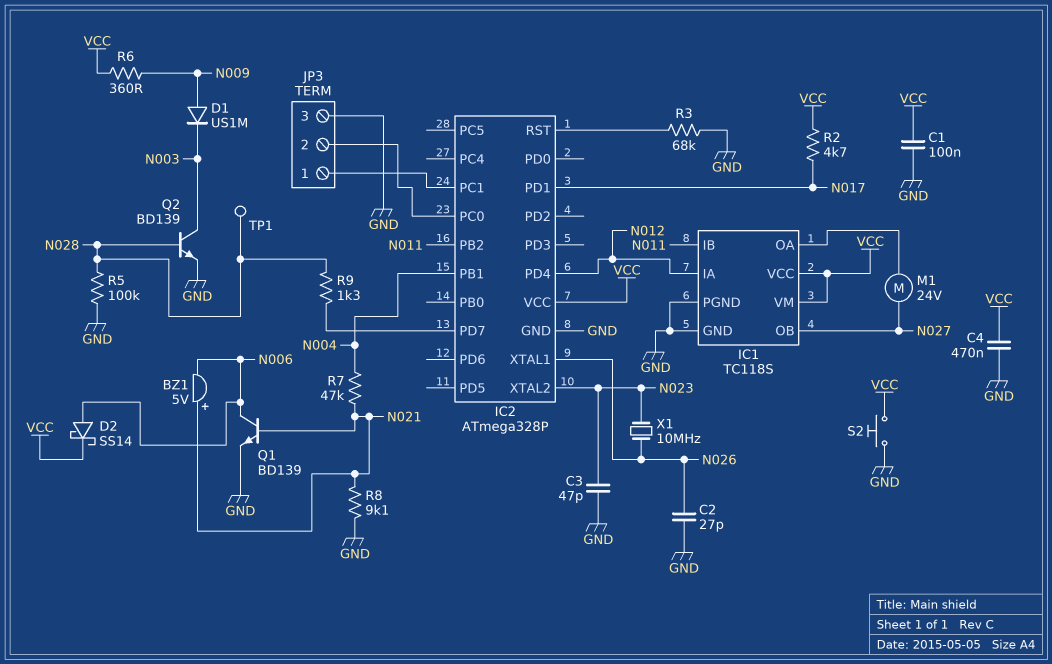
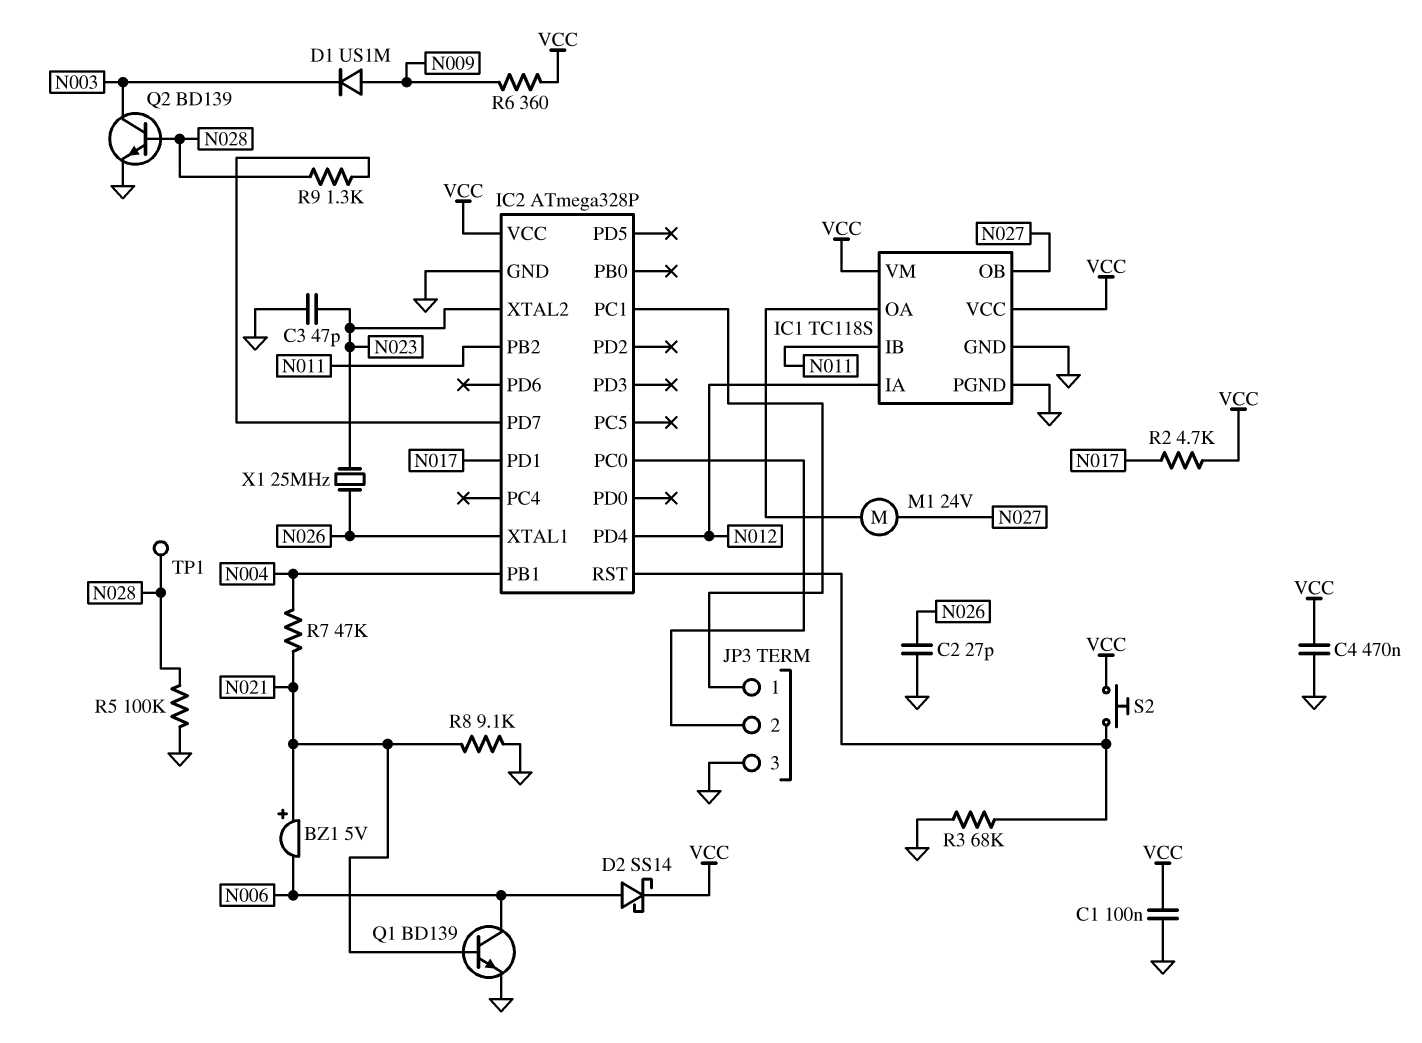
S2: button (GND, VCC) -> button (IC2/RST, VCC)
X1: 10MHz (N023, N026) -> 25MHz (N023, N026)

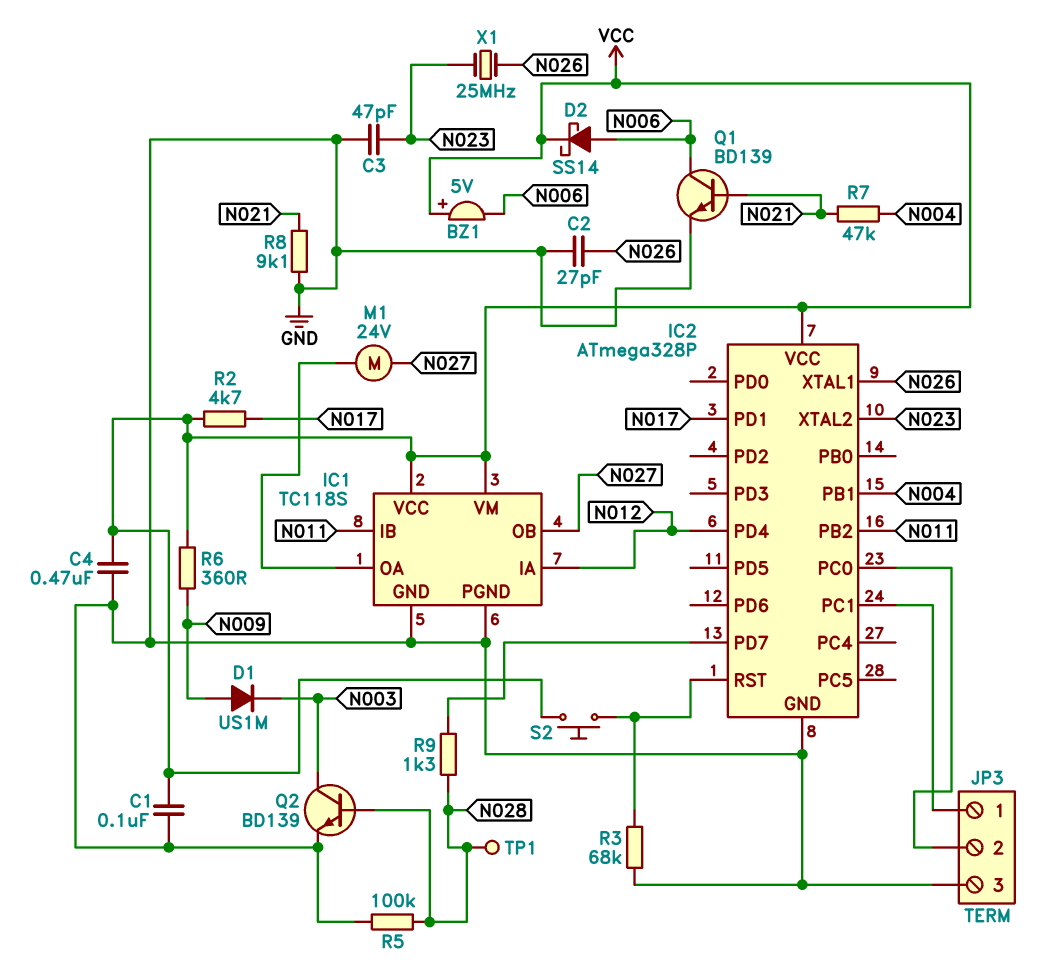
BZ1: buzzer 5V (plus N021, minus N006) -> buzzer 5V (plus VCC, minus N006)

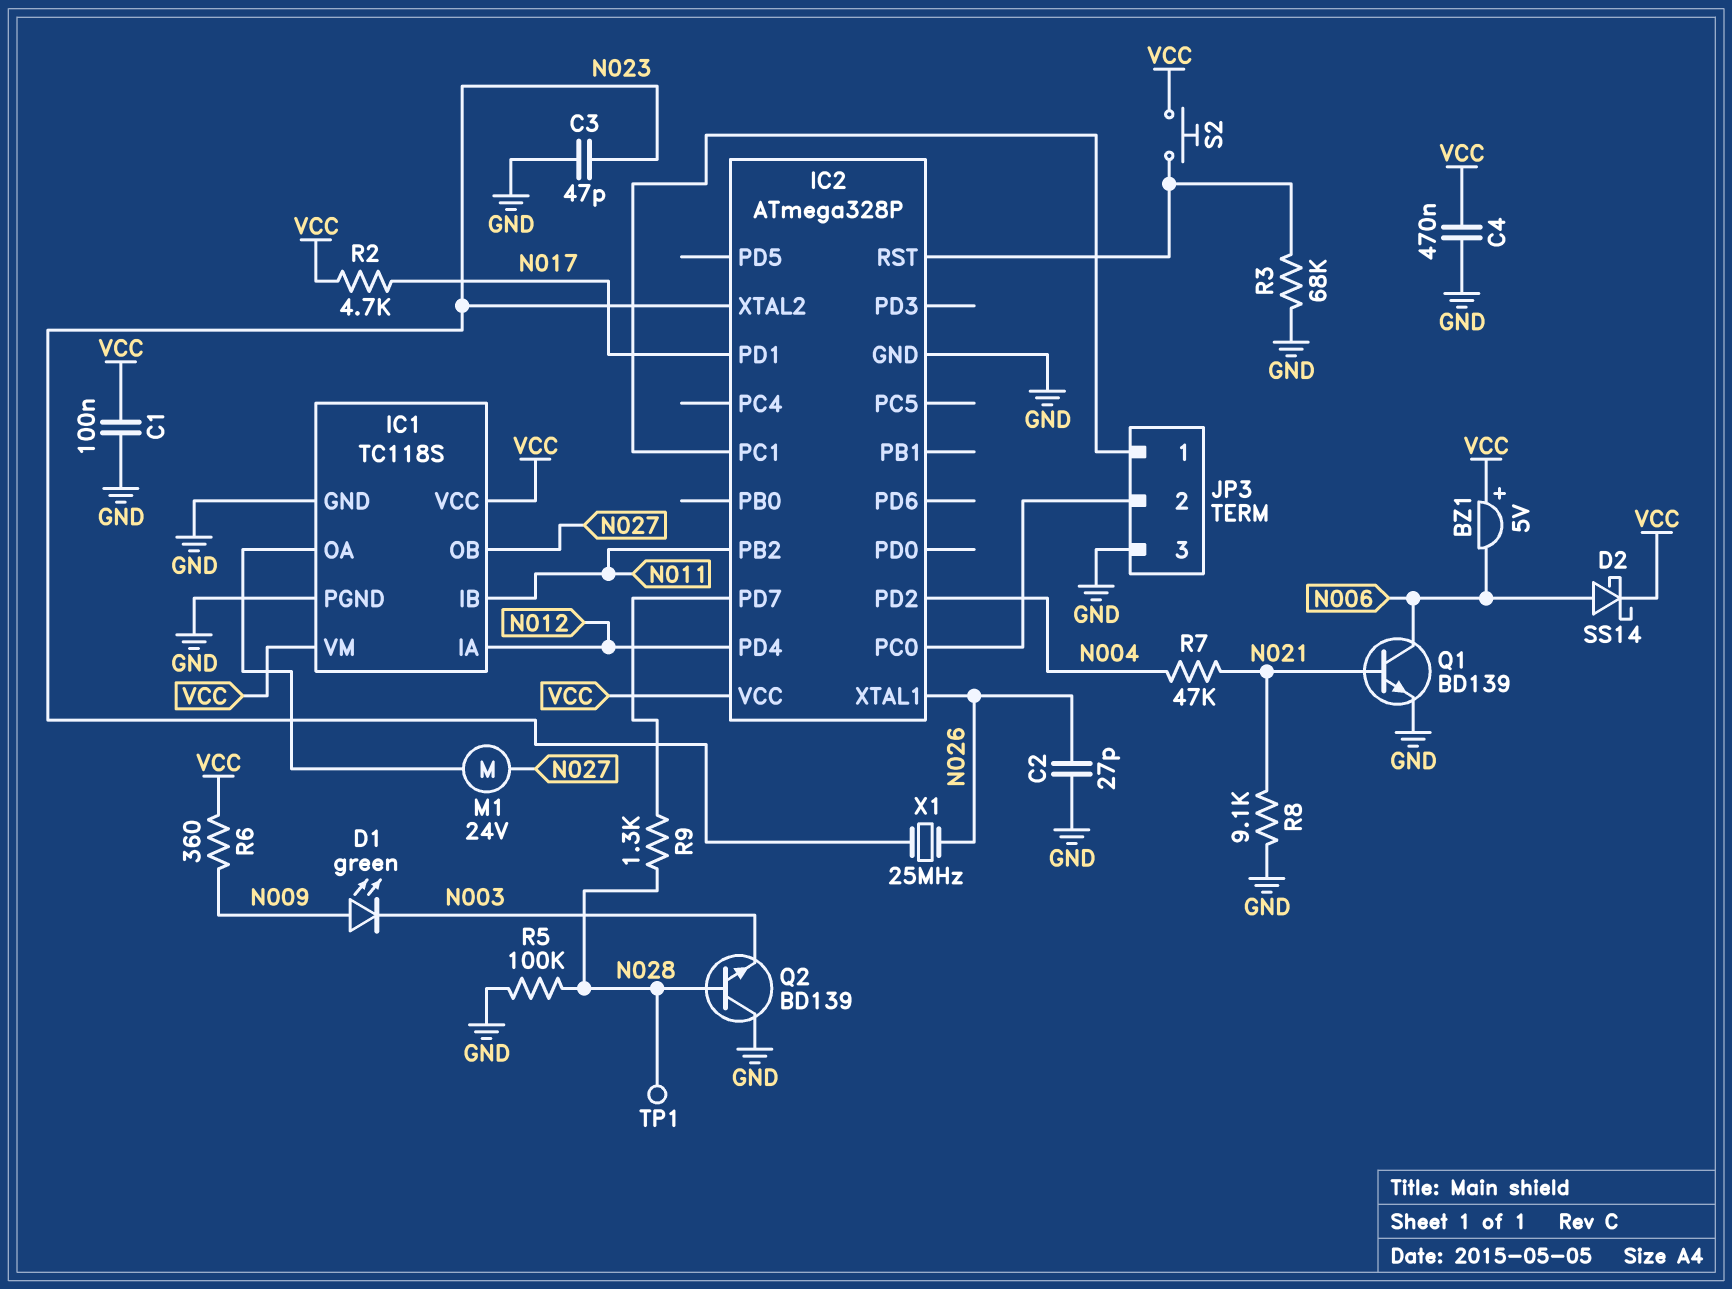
D1: diode US1M (A N009, K N003) -> LED green (A N009, K N003)
IC2 pin PB1: N004 -> none
IC2 pin PD2: none -> N004
Q2: NPN BD139 (B N028, C N003, E GND) -> NPN BD139 (B N028, C GND, E N003)

